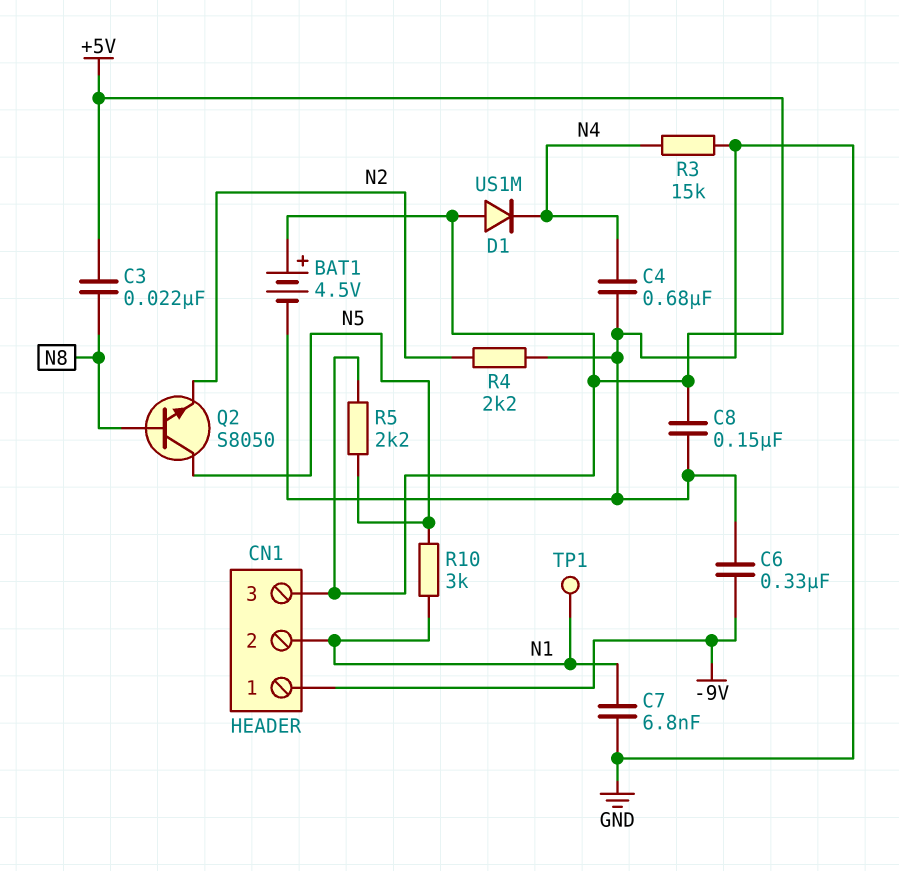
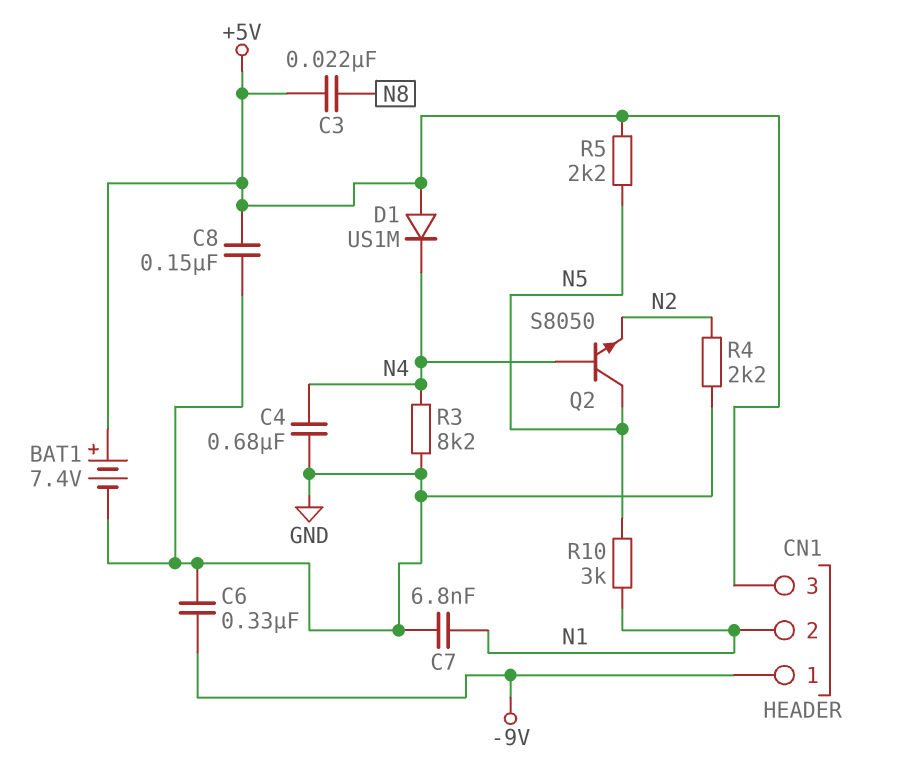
BAT1: 4.5V (plus +5V, minus GND) -> 7.4V (plus +5V, minus GND)
Q2: NPN S8050 (B N8, C N5, E N2) -> NPN S8050 (B N4, C N5, E N2)
R3: 15k (GND, N4) -> 8.2k (GND, N4)
TP1: test point (N1) -> none

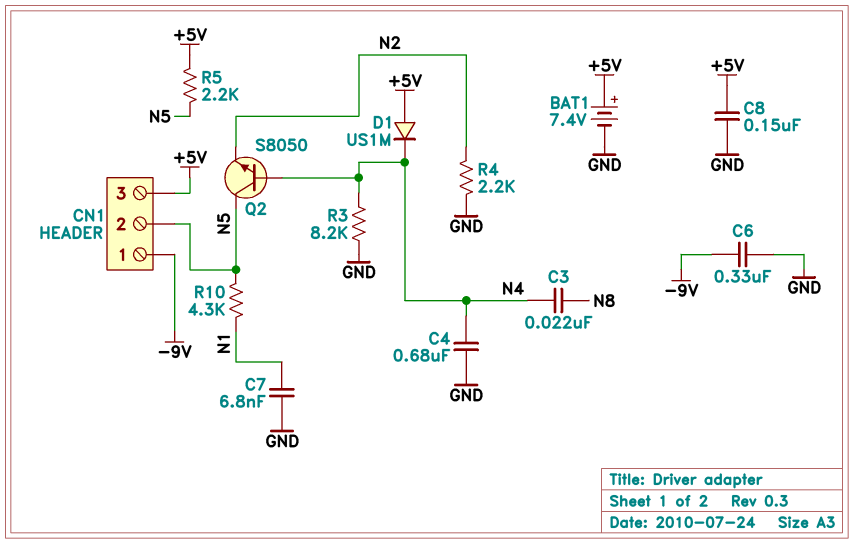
C3: 22nF (+5V, N8) -> 22nF (N4, N8)
CN1 pin 2: N1 -> N5
R10: 3k (N1, N5) -> 4.3k (N1, N5)

